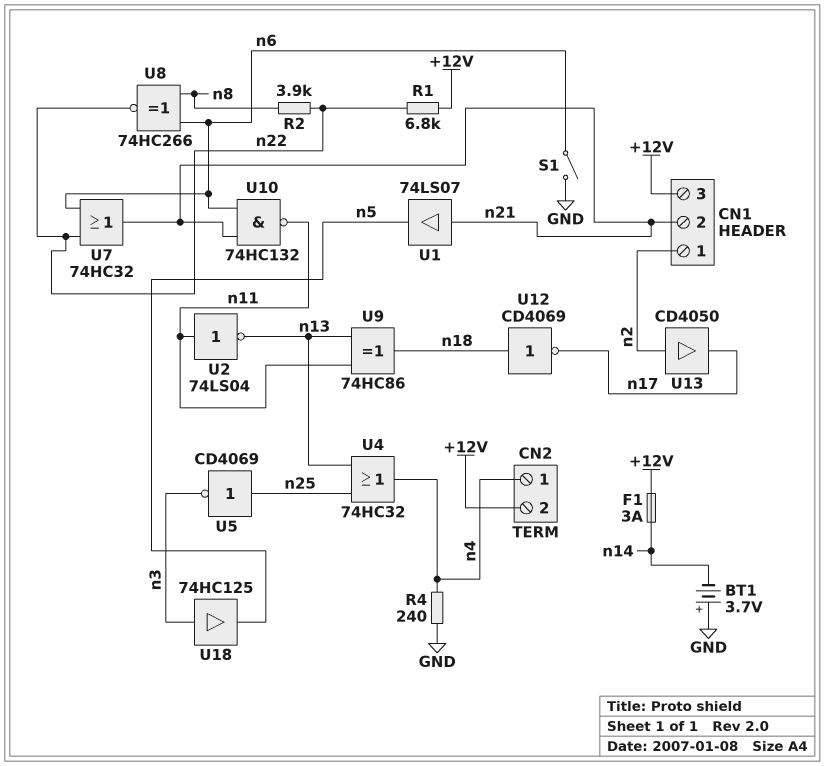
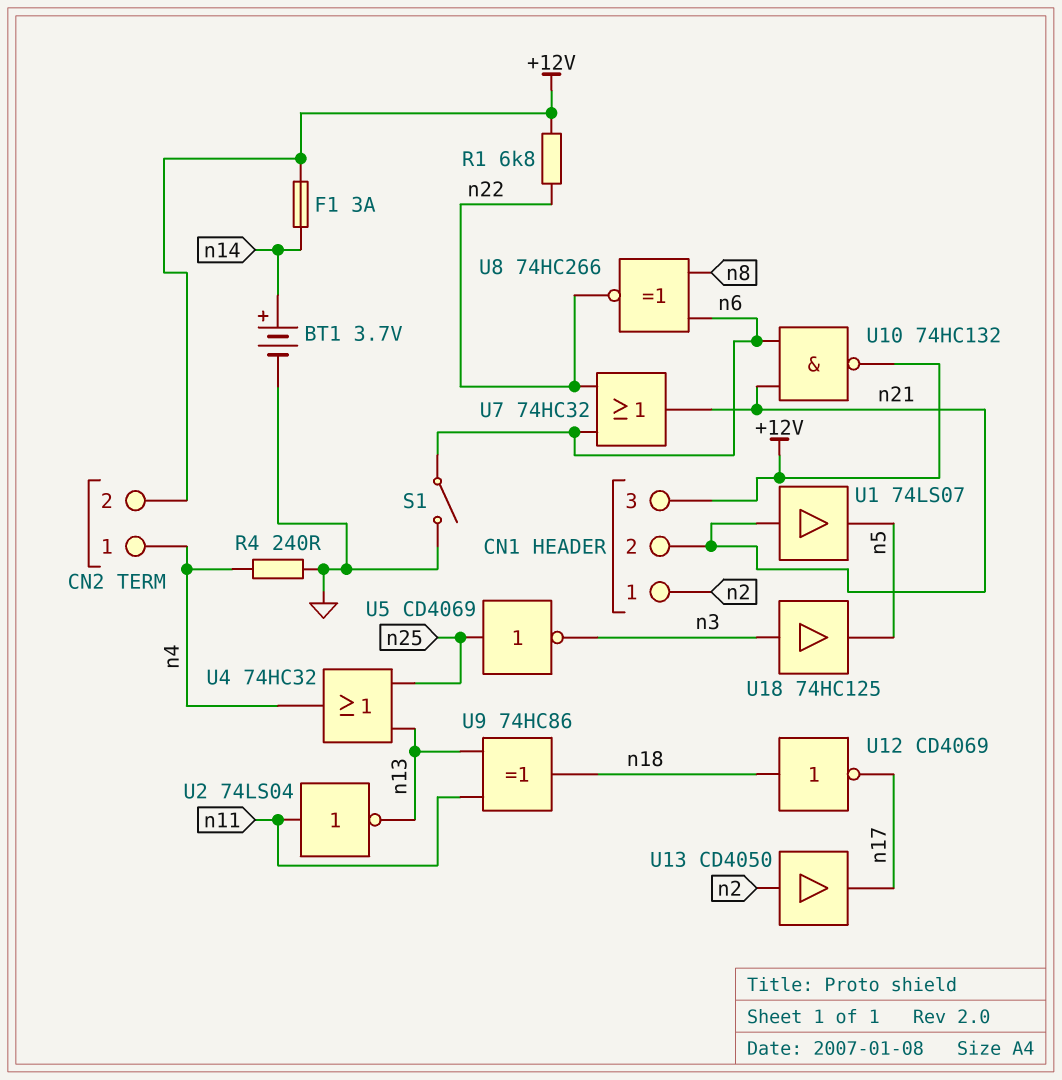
BT1: 3.7V (plus GND, minus n14) -> 3.7V (plus n14, minus GND)
R2: 3.9k (n8, n22) -> none
U10: NAND 74HC132 (in n6, in n21, out n11) -> NAND 74HC132 (in n6, in n21, out +12V)

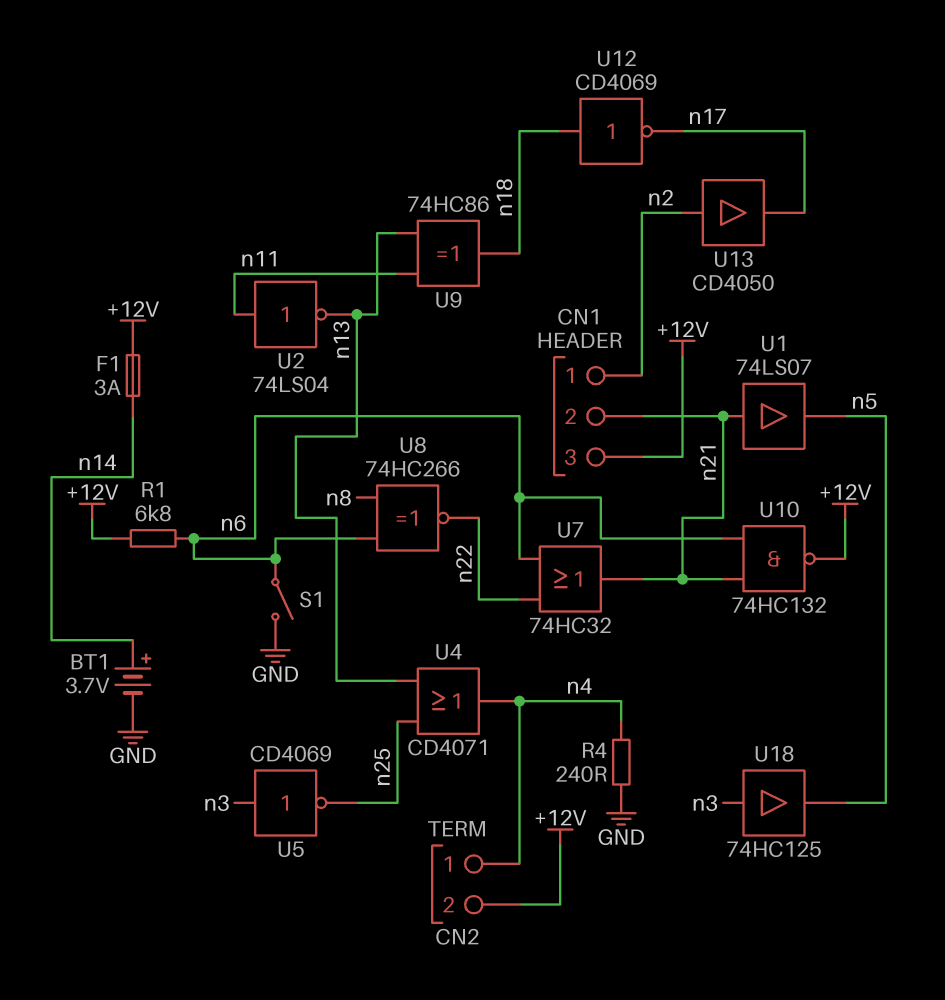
R1: 6.8k (+12V, n22) -> 6.8k (+12V, n6)
U4: OR 74HC32 (in n13, in n25, out n4) -> OR CD4071 (in n13, in n25, out n4)
U5: NOT CD4069 (in n25, out n3) -> NOT CD4069 (in n3, out n25)

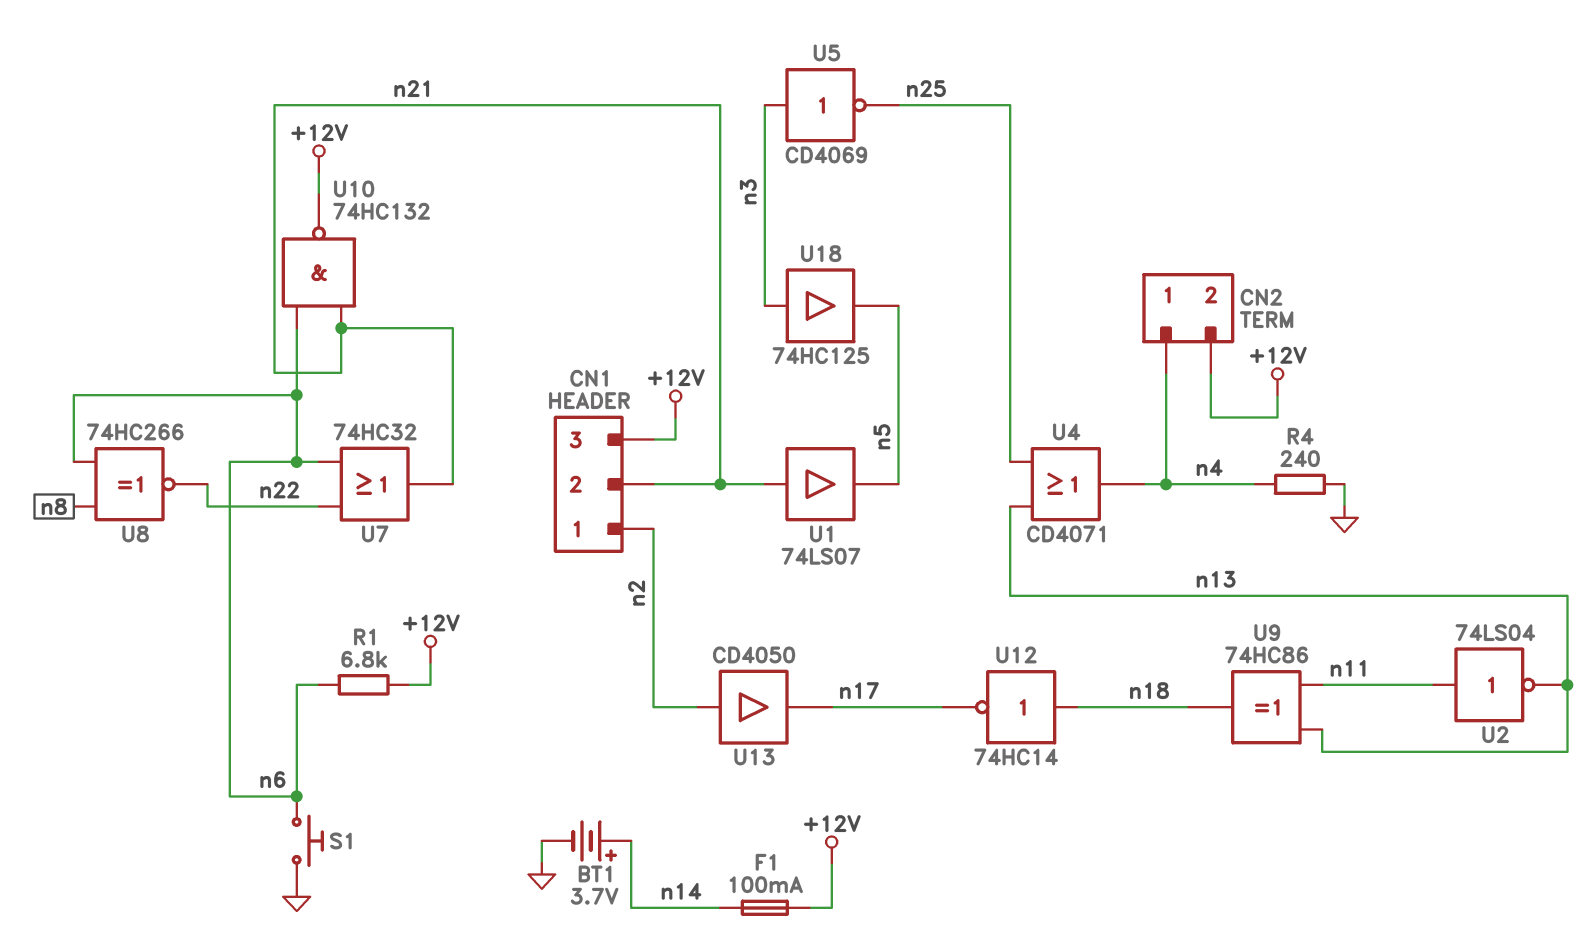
F1: 3A (+12V, n14) -> 100mA (+12V, n14)
S1: switch (GND, n6) -> button (GND, n6)
U12: NOT CD4069 (in n18, out n17) -> NOT 74HC14 (in n18, out n17)

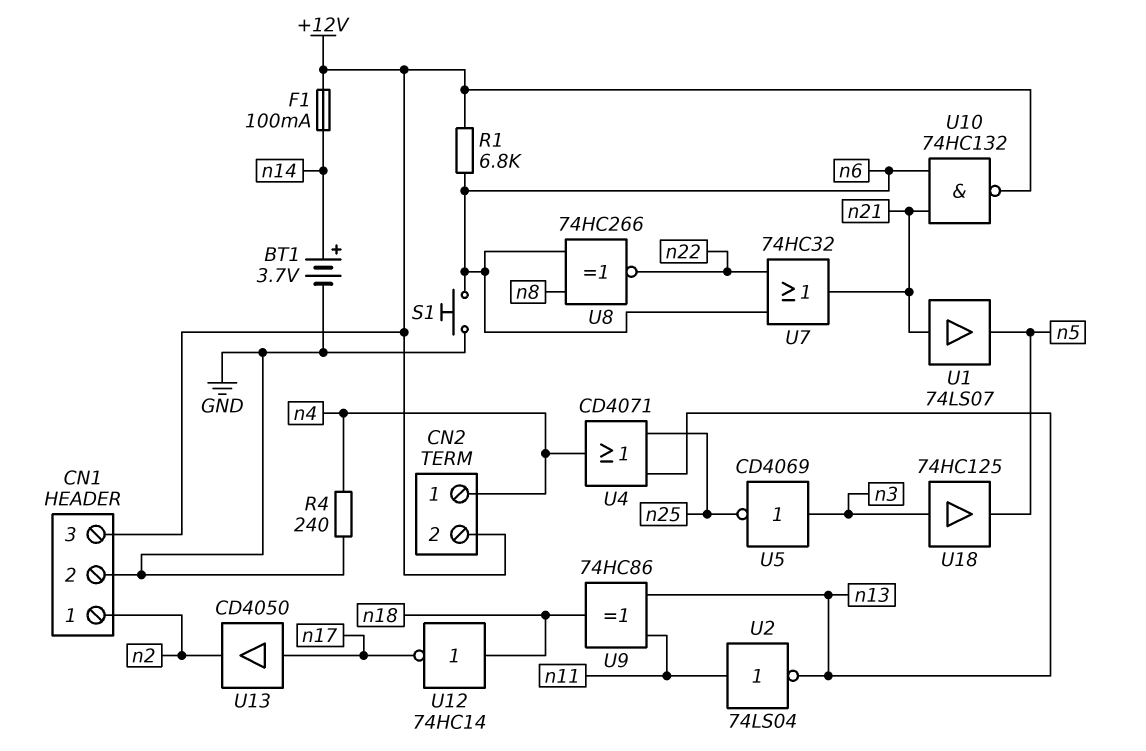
CN1 pin 2: n21 -> GND
U13: buffer CD4050 (in n2, out n17) -> buffer CD4050 (in n17, out n2)

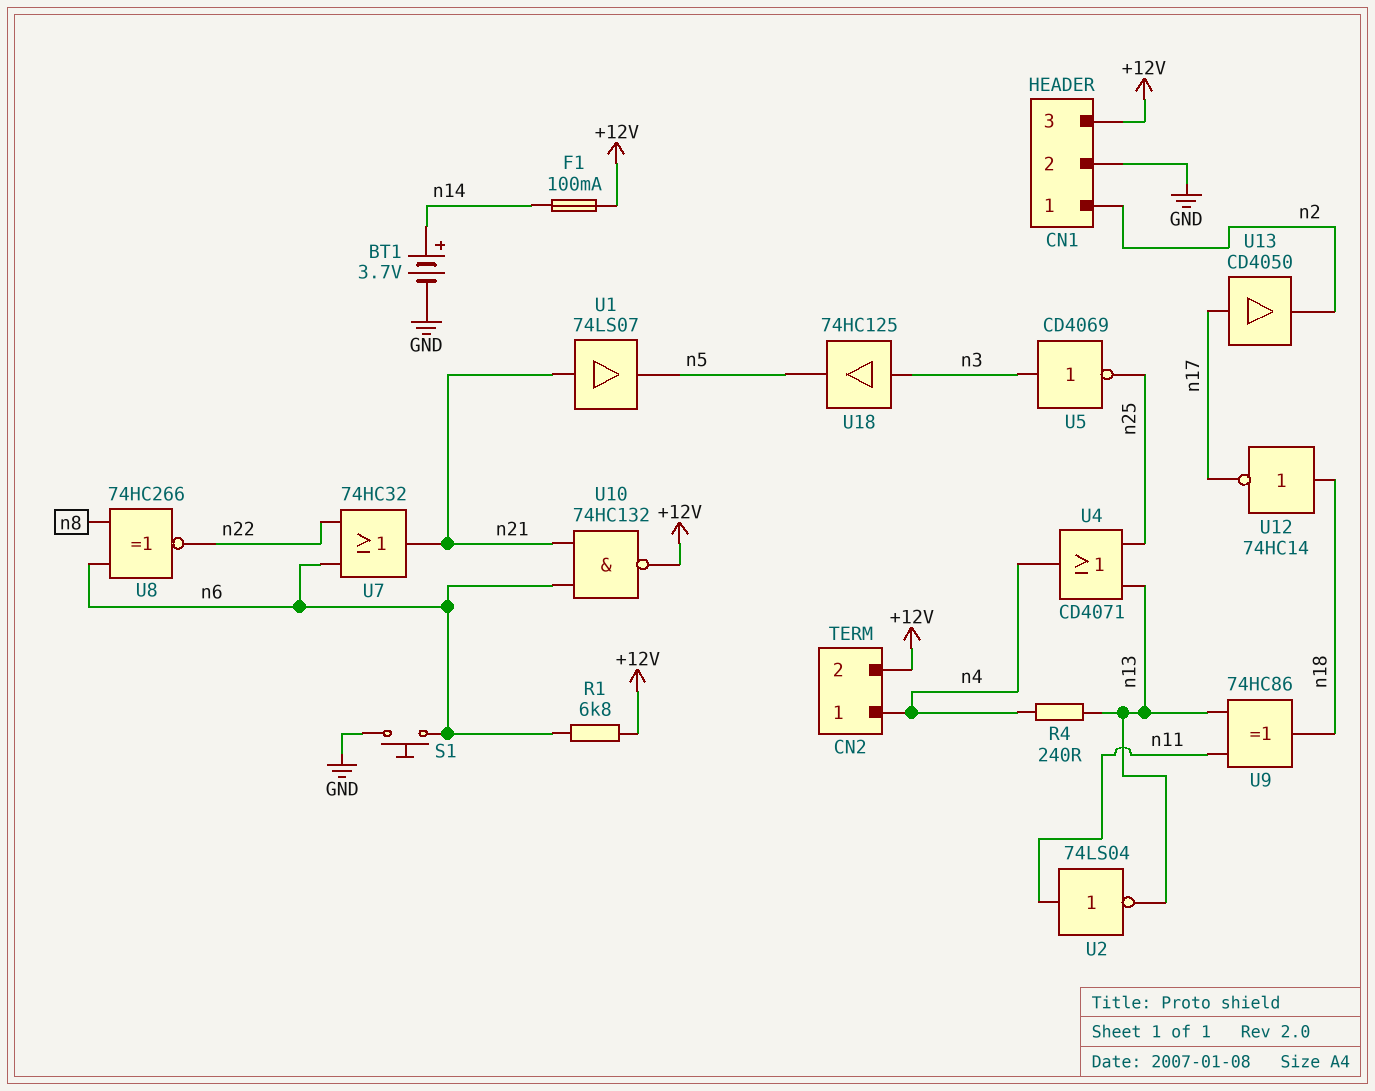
R4: 240 (GND, n4) -> 240 (n4, n13)

